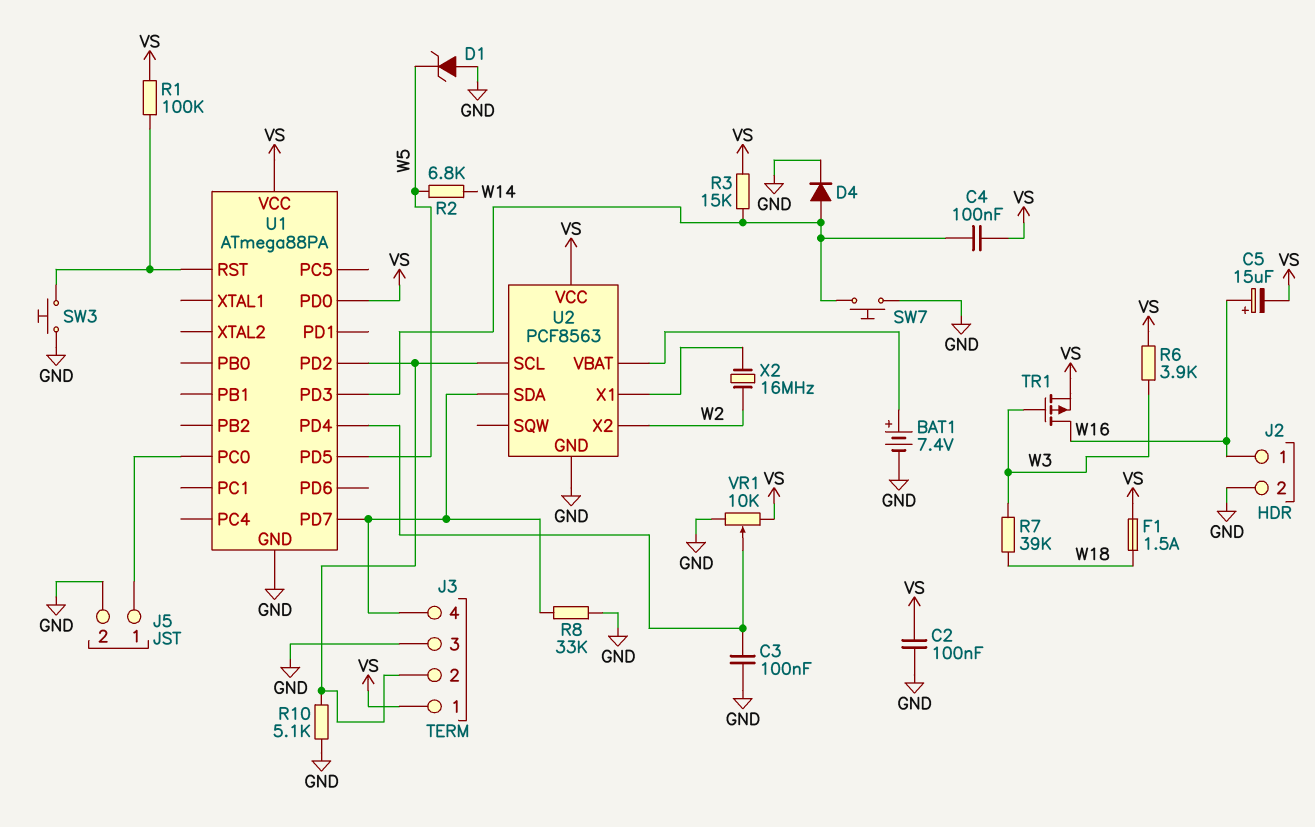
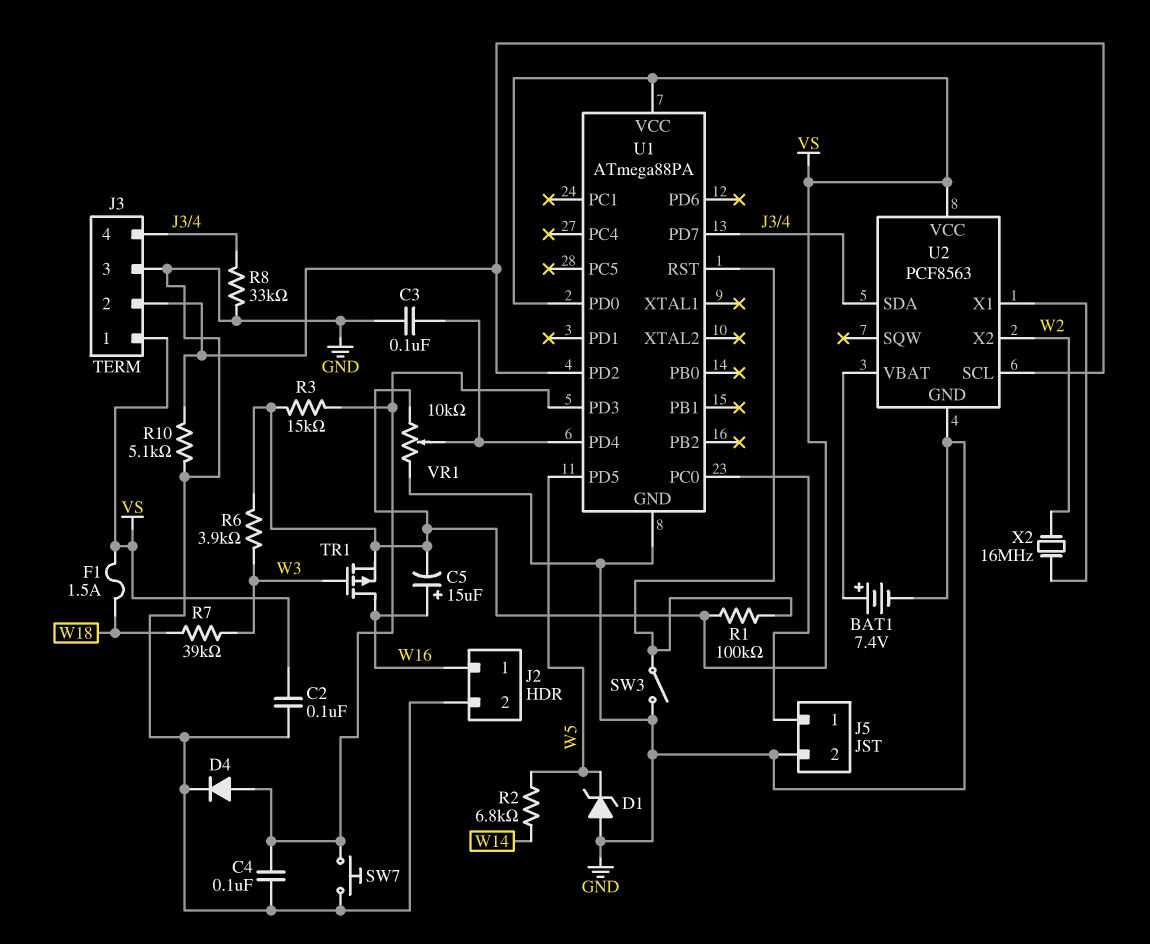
C4: 100nF (U1/PD3, VS) -> 100nF (GND, U1/PD3)
SW3: button (GND, U1/RST) -> switch (GND, U1/RST)

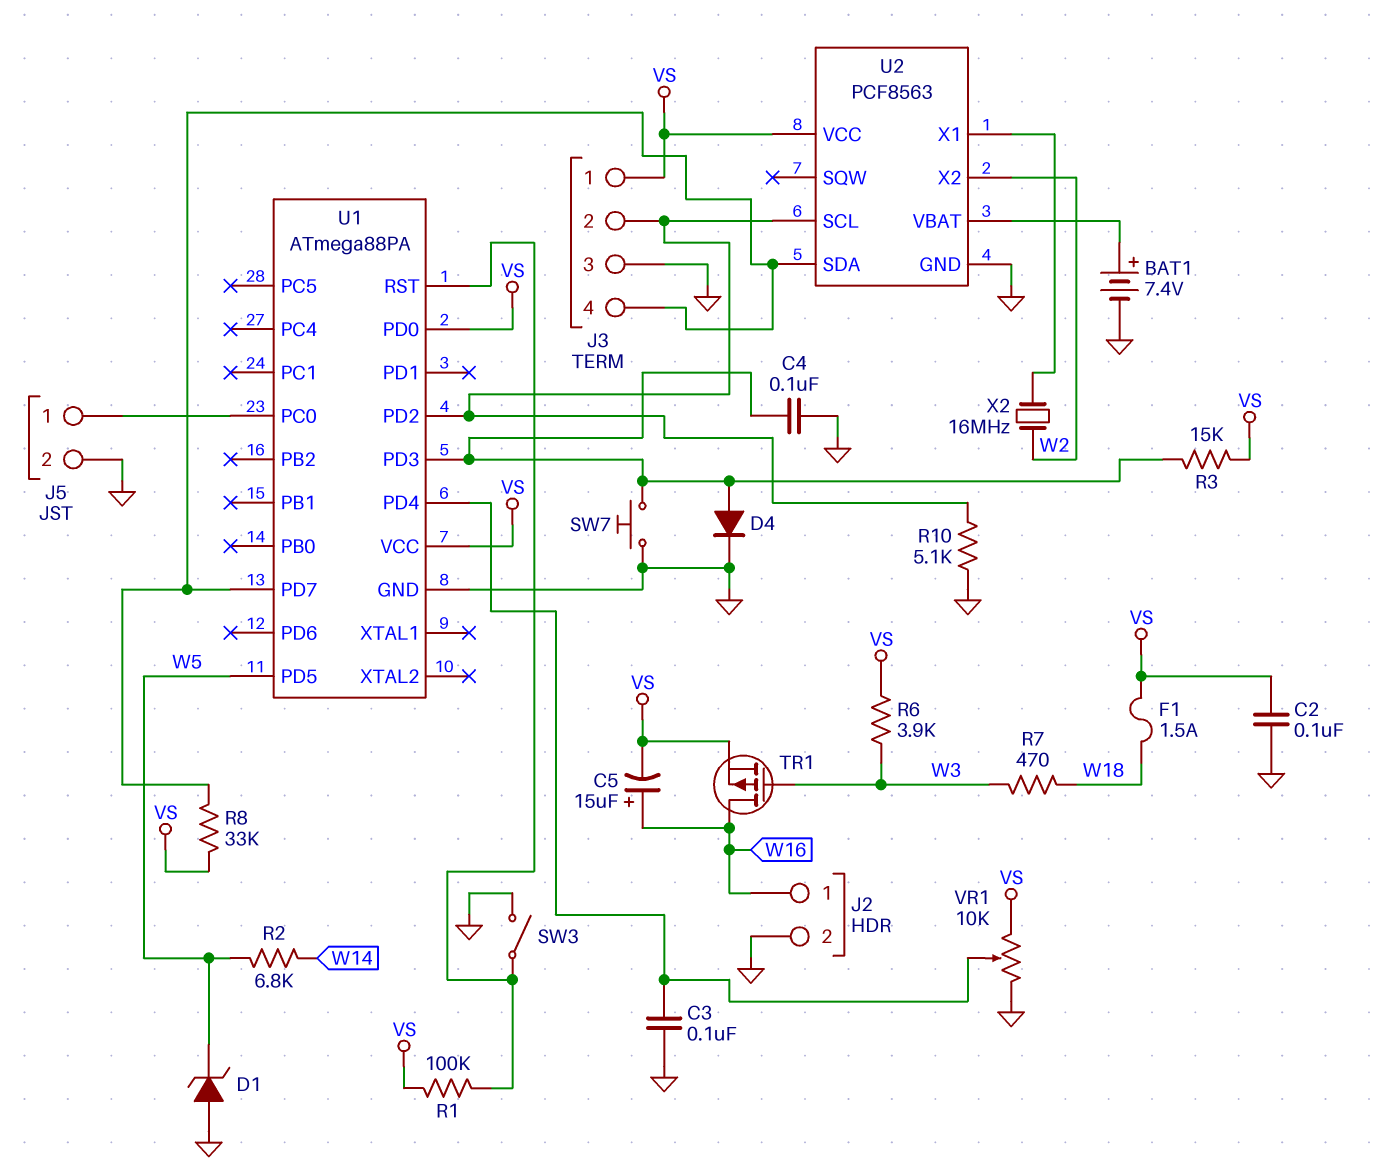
R7: 39k (W3, W18) -> 470 (W3, W18)
R8: 33k (GND, J3/4) -> 33k (J3/4, VS)

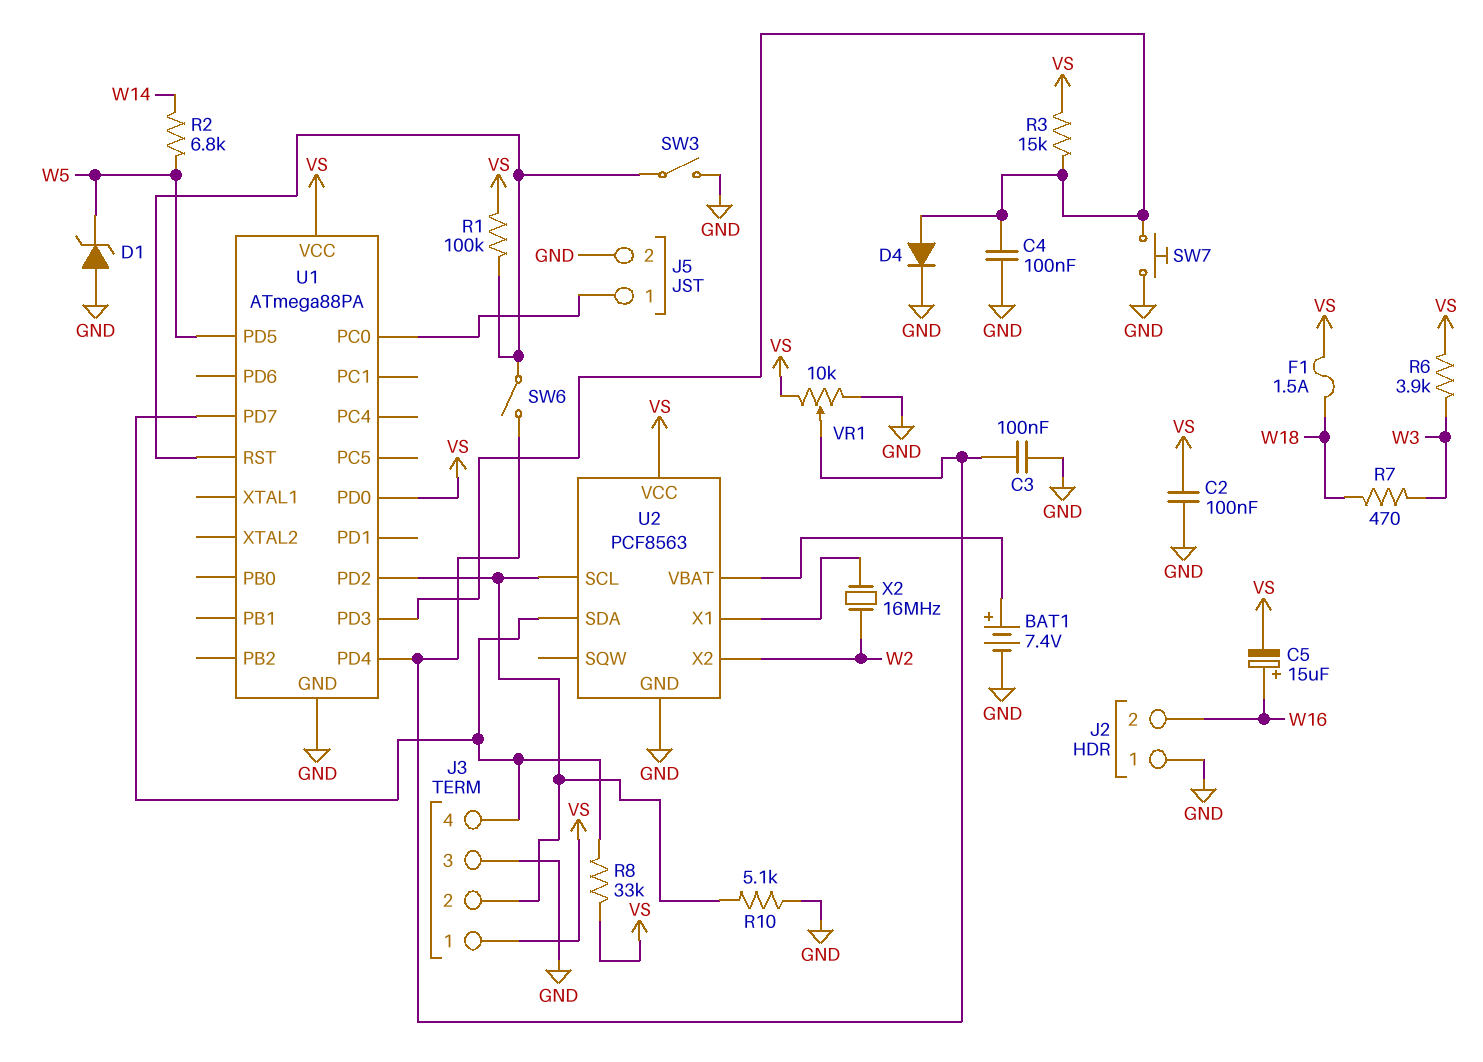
J2 pin 1: W16 -> GND
J2 pin 2: GND -> W16
SW6: none -> switch (U1/PD4, U1/RST)
TR1: PMOS (G W3, D W16, S VS) -> none

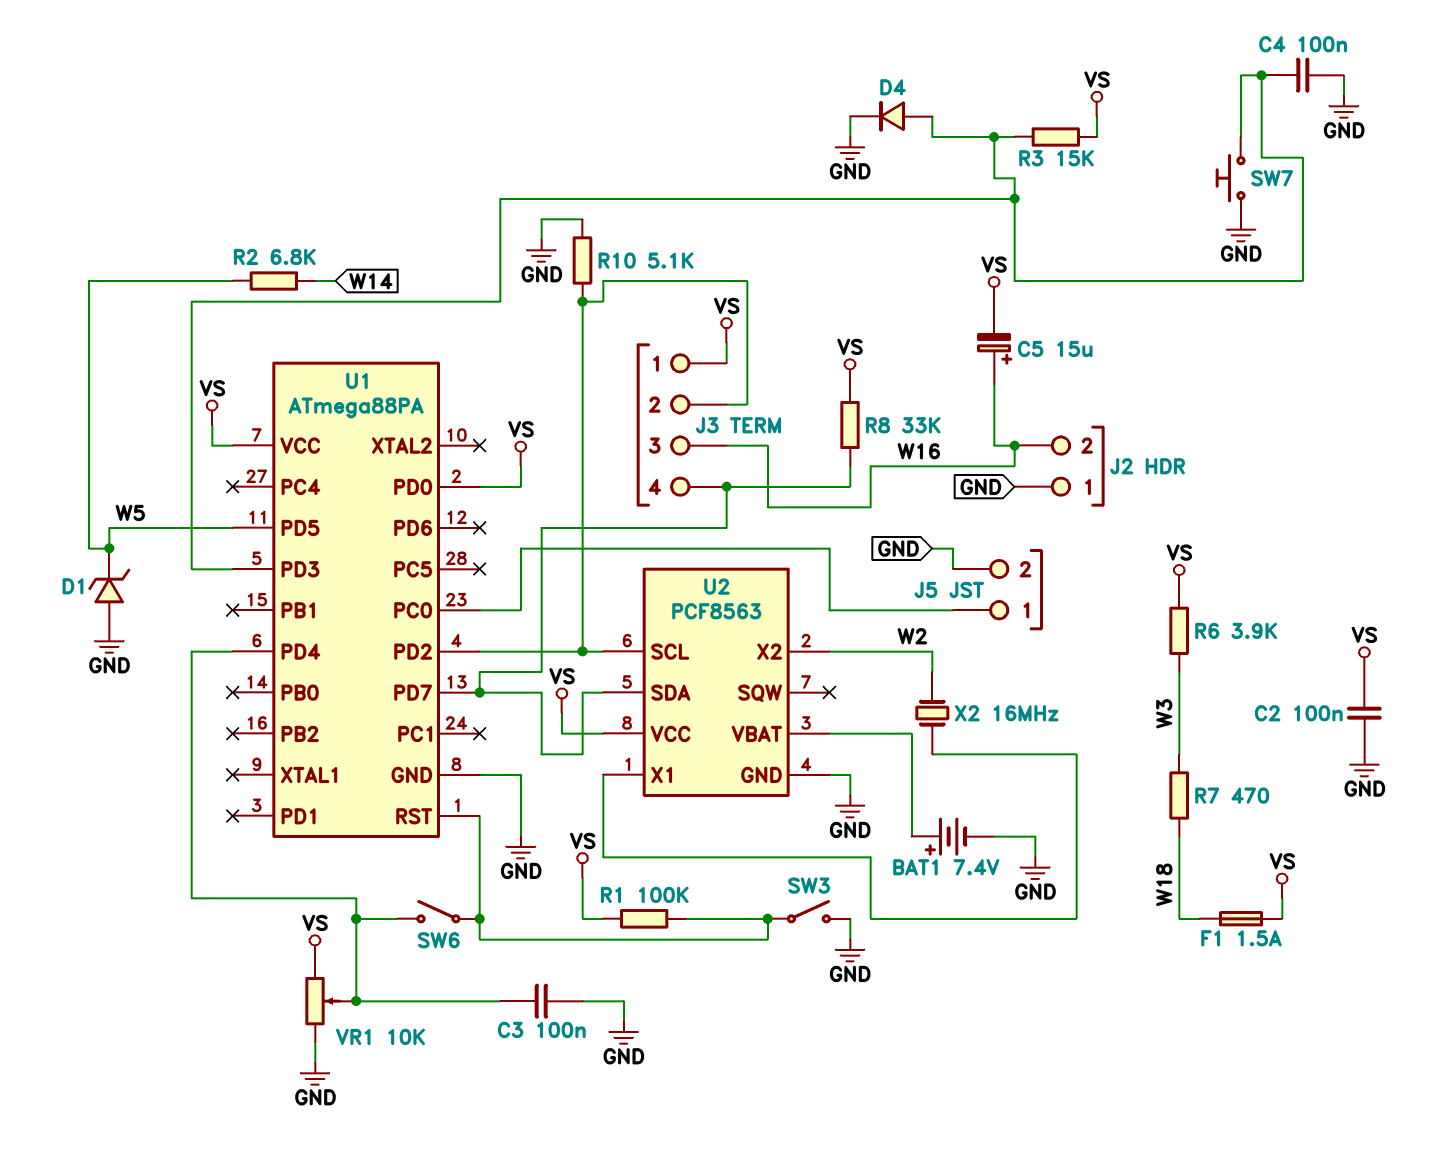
J3 pin 3: GND -> W16

